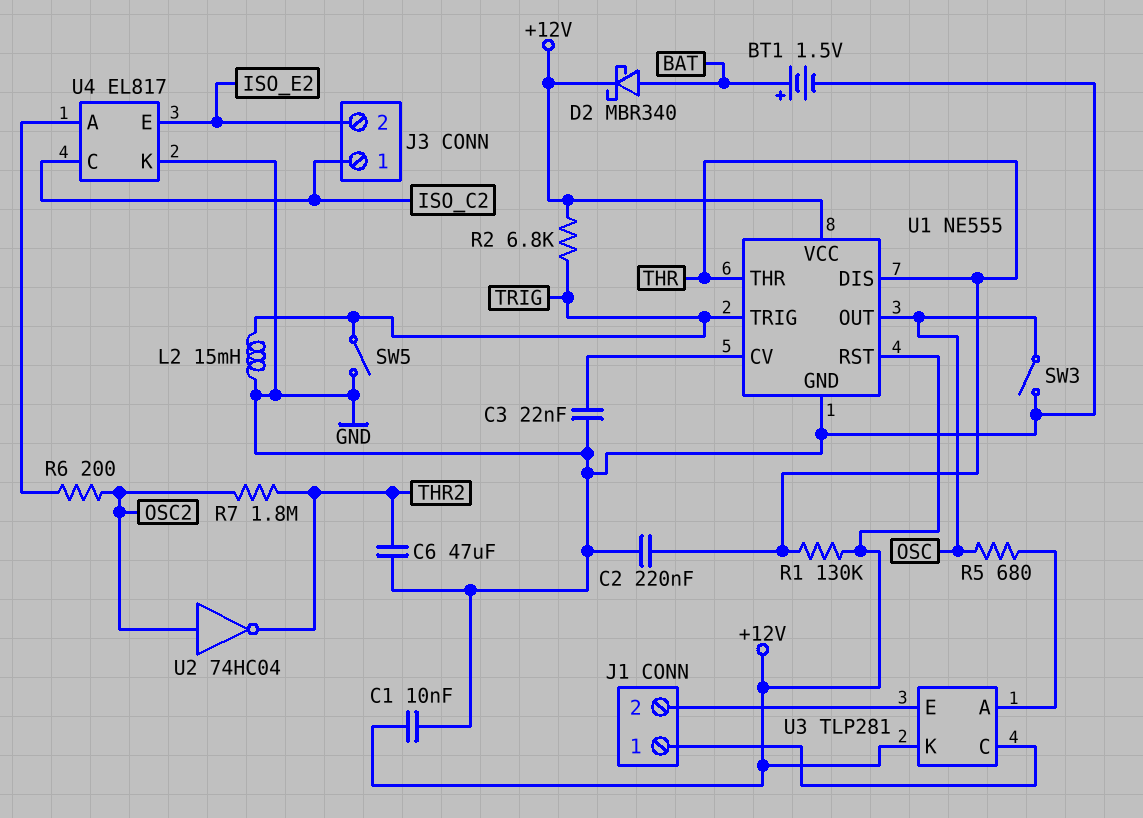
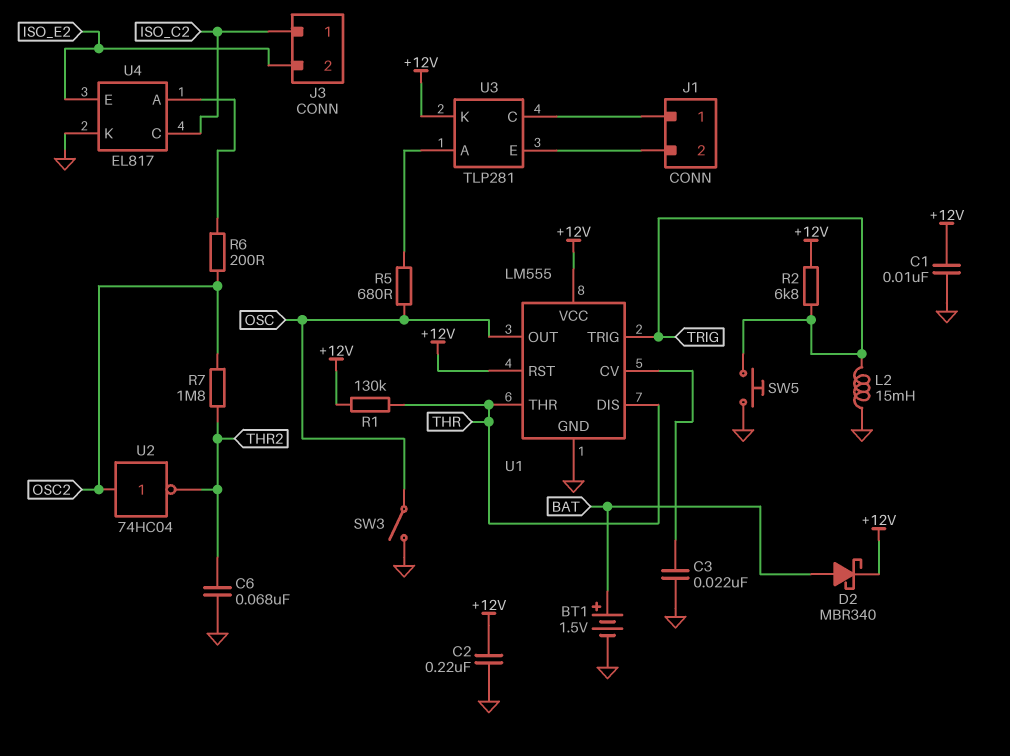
C2: 220nF (GND, THR) -> 220nF (+12V, GND)
C6: 47uF (GND, THR2) -> 68nF (GND, THR2)
SW5: switch (GND, TRIG) -> button (GND, TRIG)
U1: NE555 -> LM555

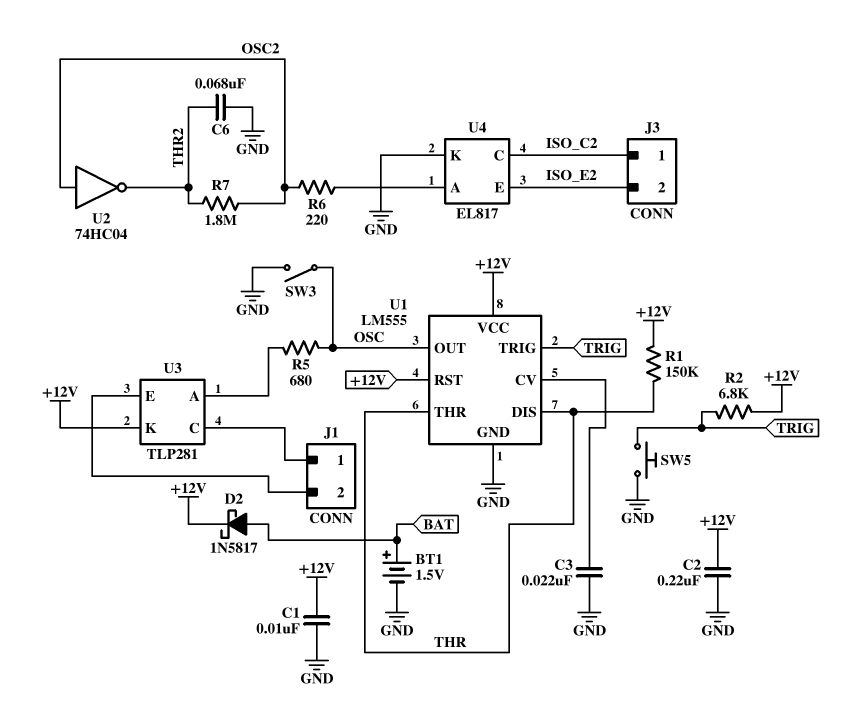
D2: schottky MBR340 (A BAT, K +12V) -> schottky 1N5817 (A BAT, K +12V)
L2: 15mH (GND, TRIG) -> none
R1: 130k (+12V, THR) -> 150k (+12V, THR)
R6: 200 (OSC2, U4/A) -> 220 (OSC2, U4/A)

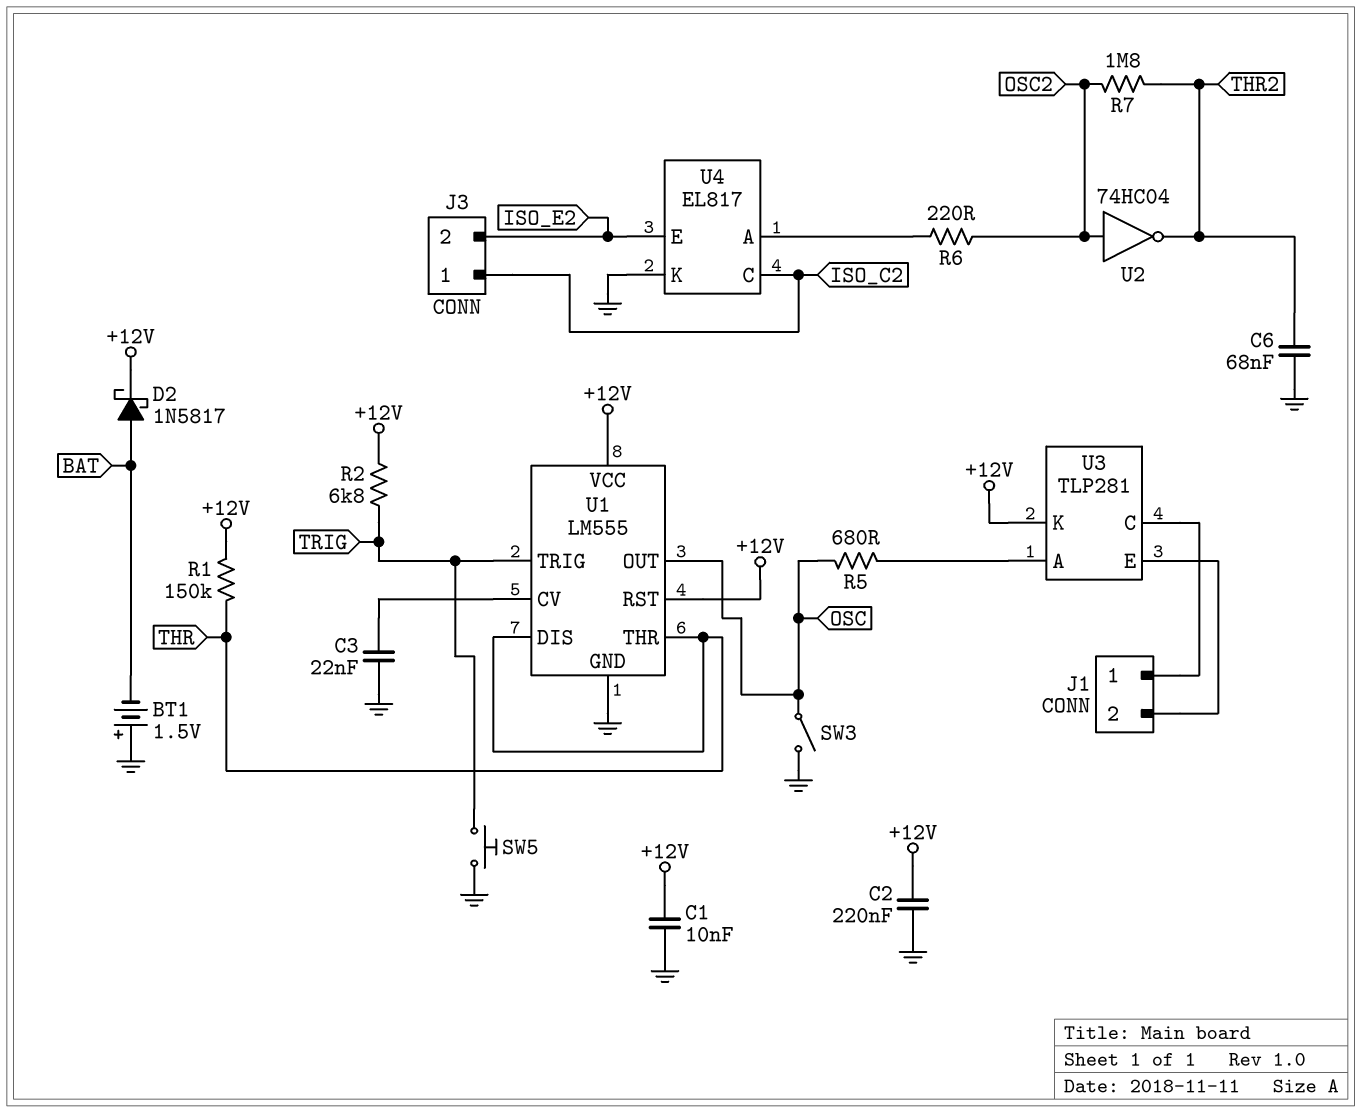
BT1: 1.5V (plus BAT, minus GND) -> 1.5V (plus GND, minus BAT)

